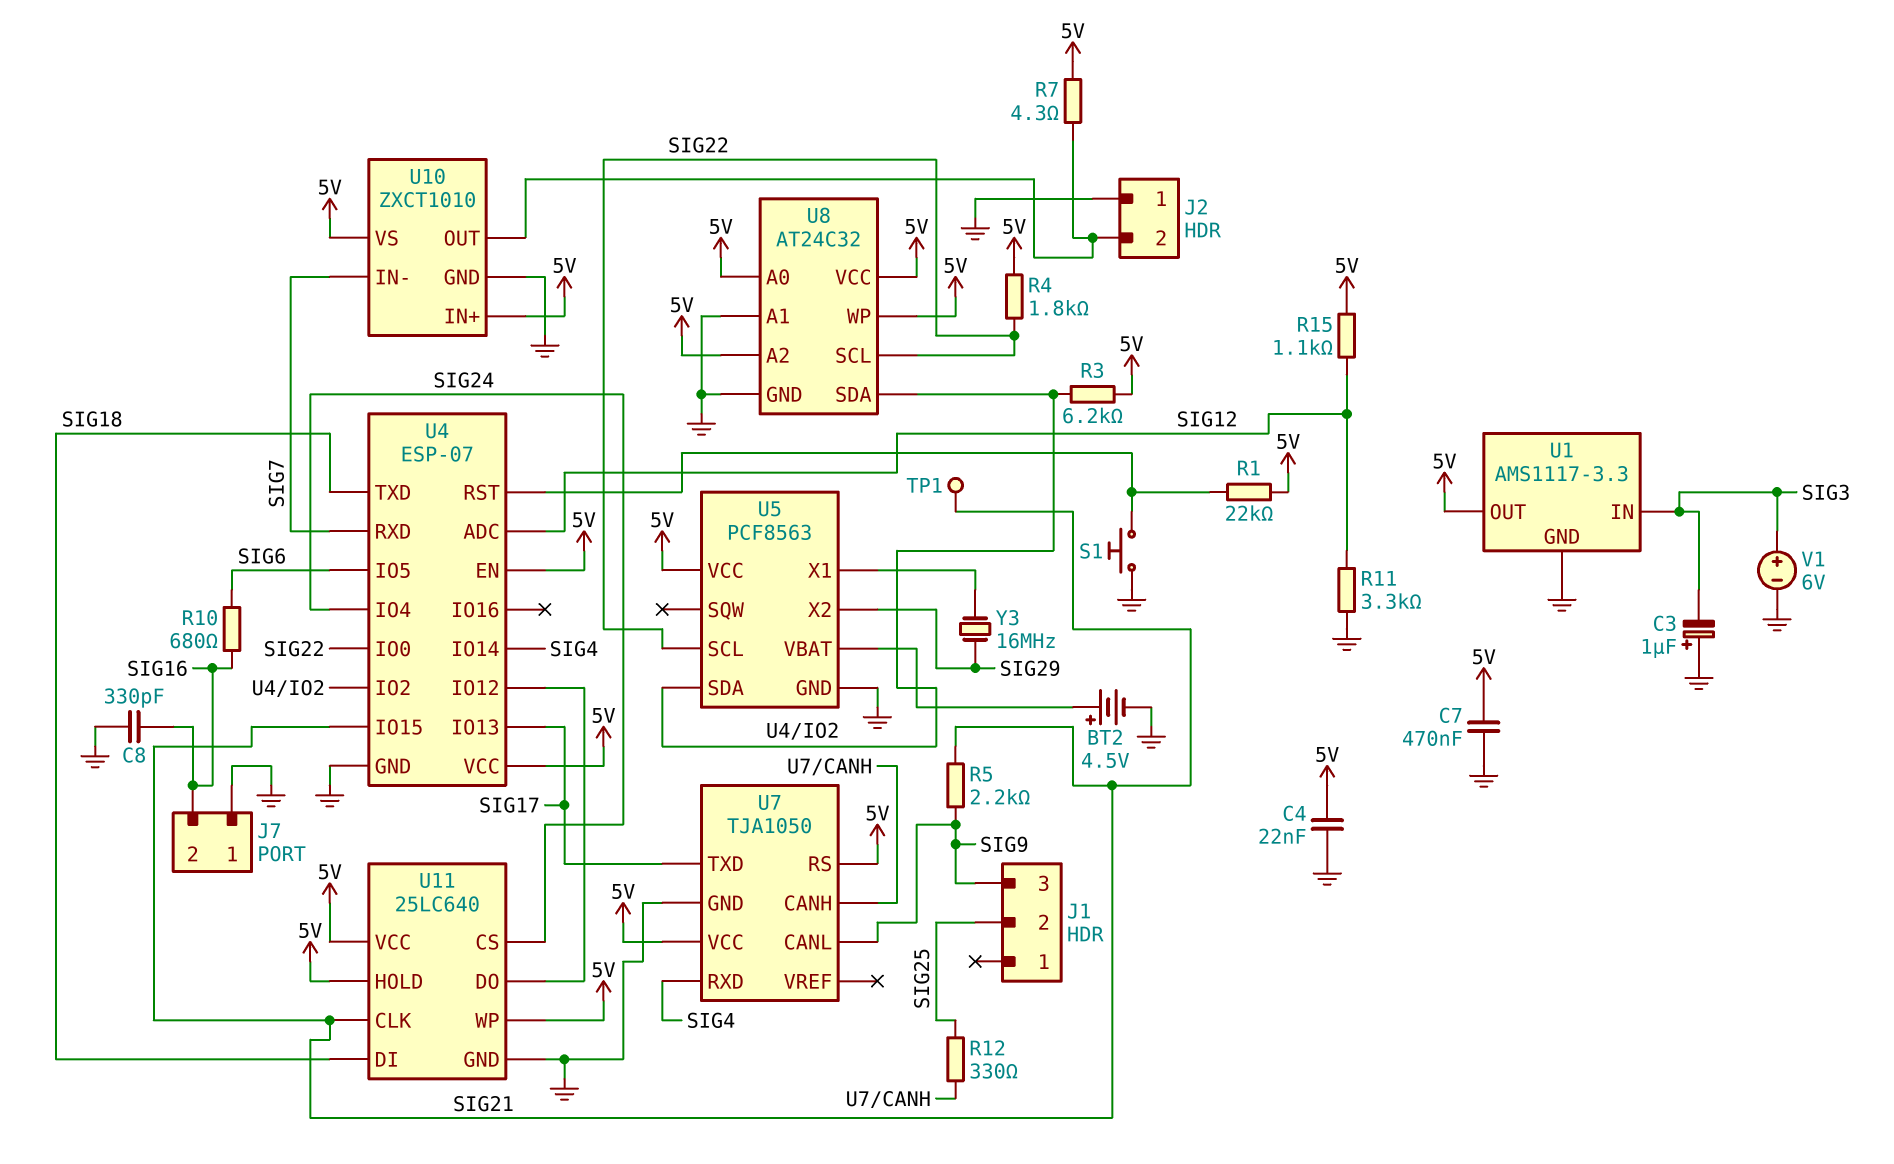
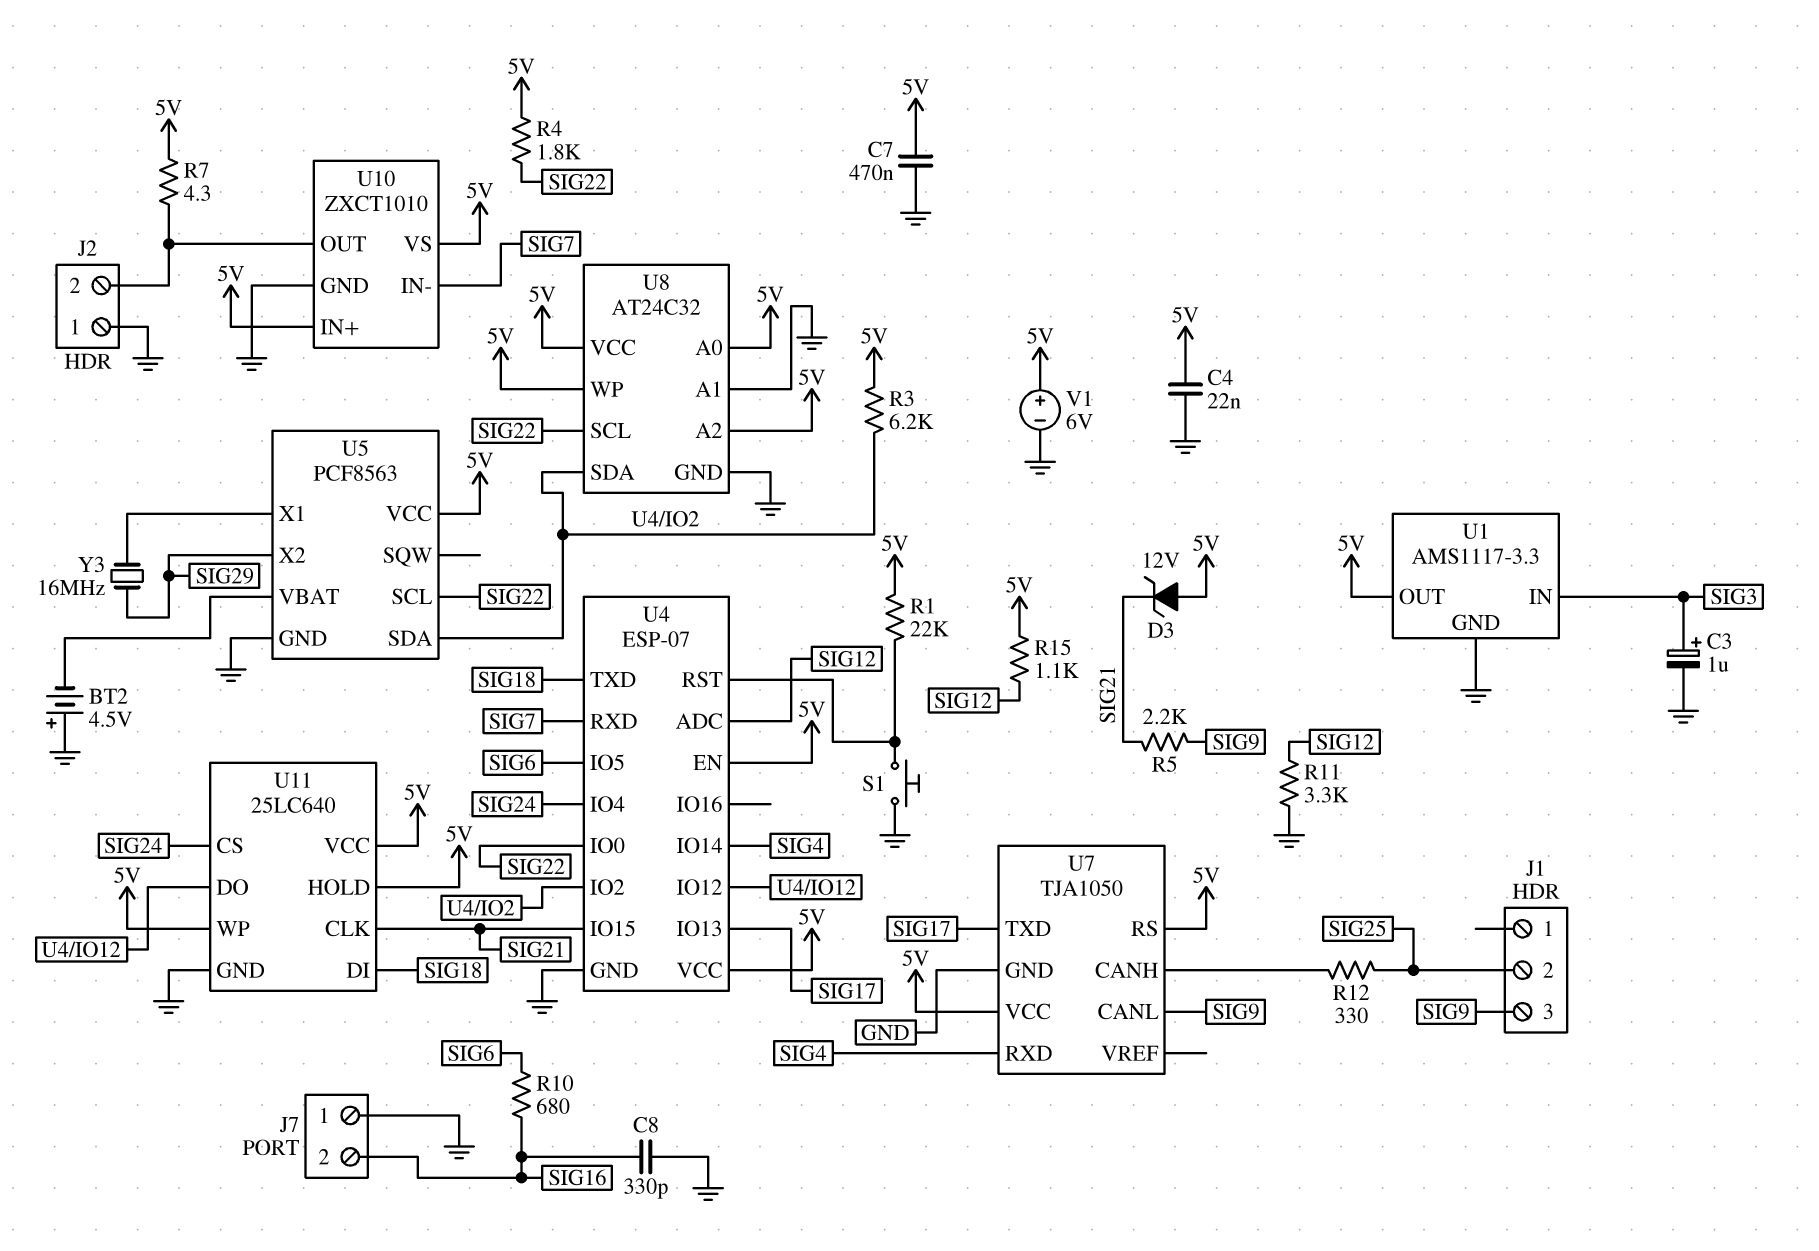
BT2: 4.5V (plus U5/VBAT, minus GND) -> 4.5V (plus GND, minus U5/VBAT)
C3: 1uF (plus GND, minus SIG3) -> 1uF (plus SIG3, minus GND)
D3: none -> zener 12V (A 5V, K SIG21)
TP1: test point (SIG21) -> none
V1: 6V (plus SIG3, minus GND) -> 6V (plus 5V, minus GND)

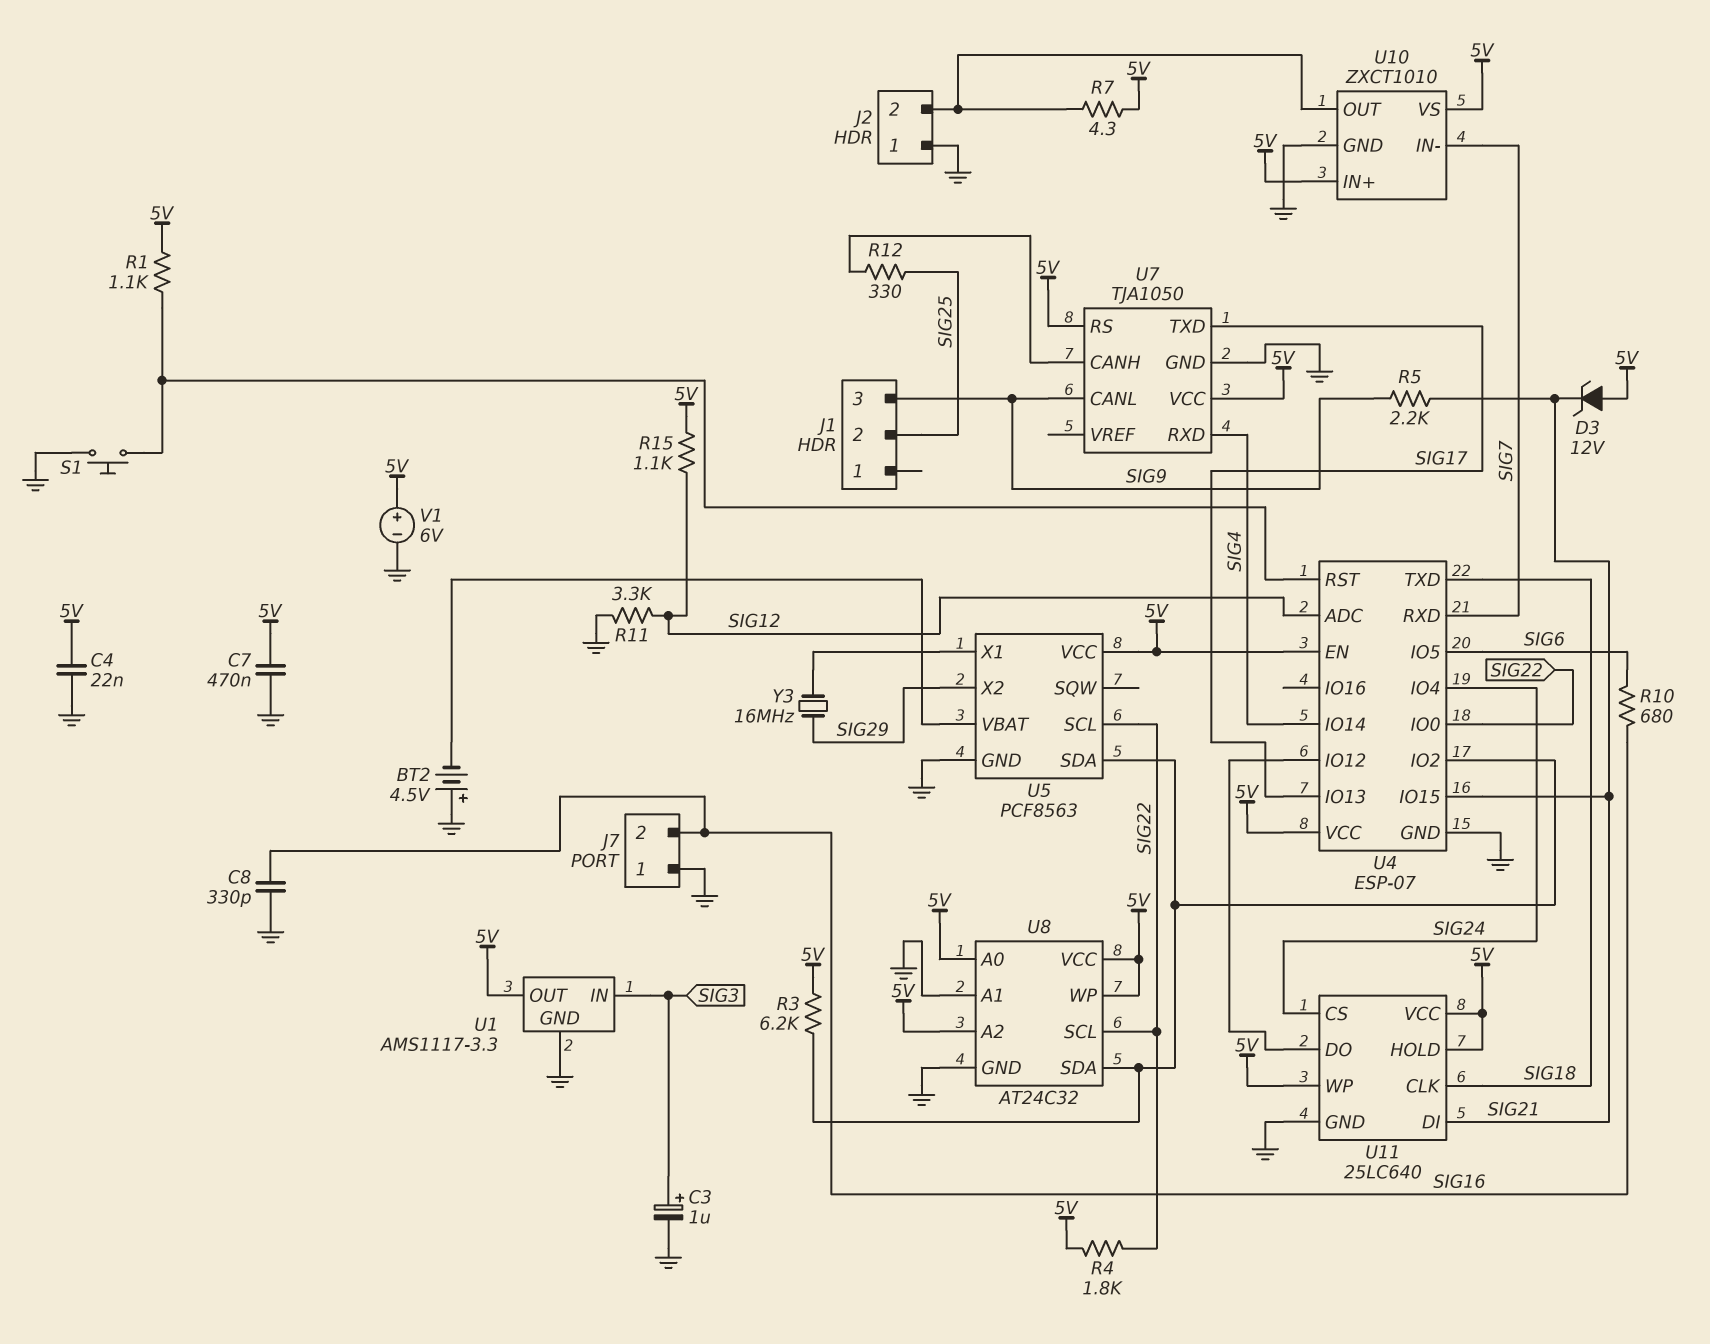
R1: 22k (5V, U4/RST) -> 1.1k (5V, U4/RST)
U11 pin CLK: SIG21 -> SIG18
U11 pin DI: SIG18 -> SIG21

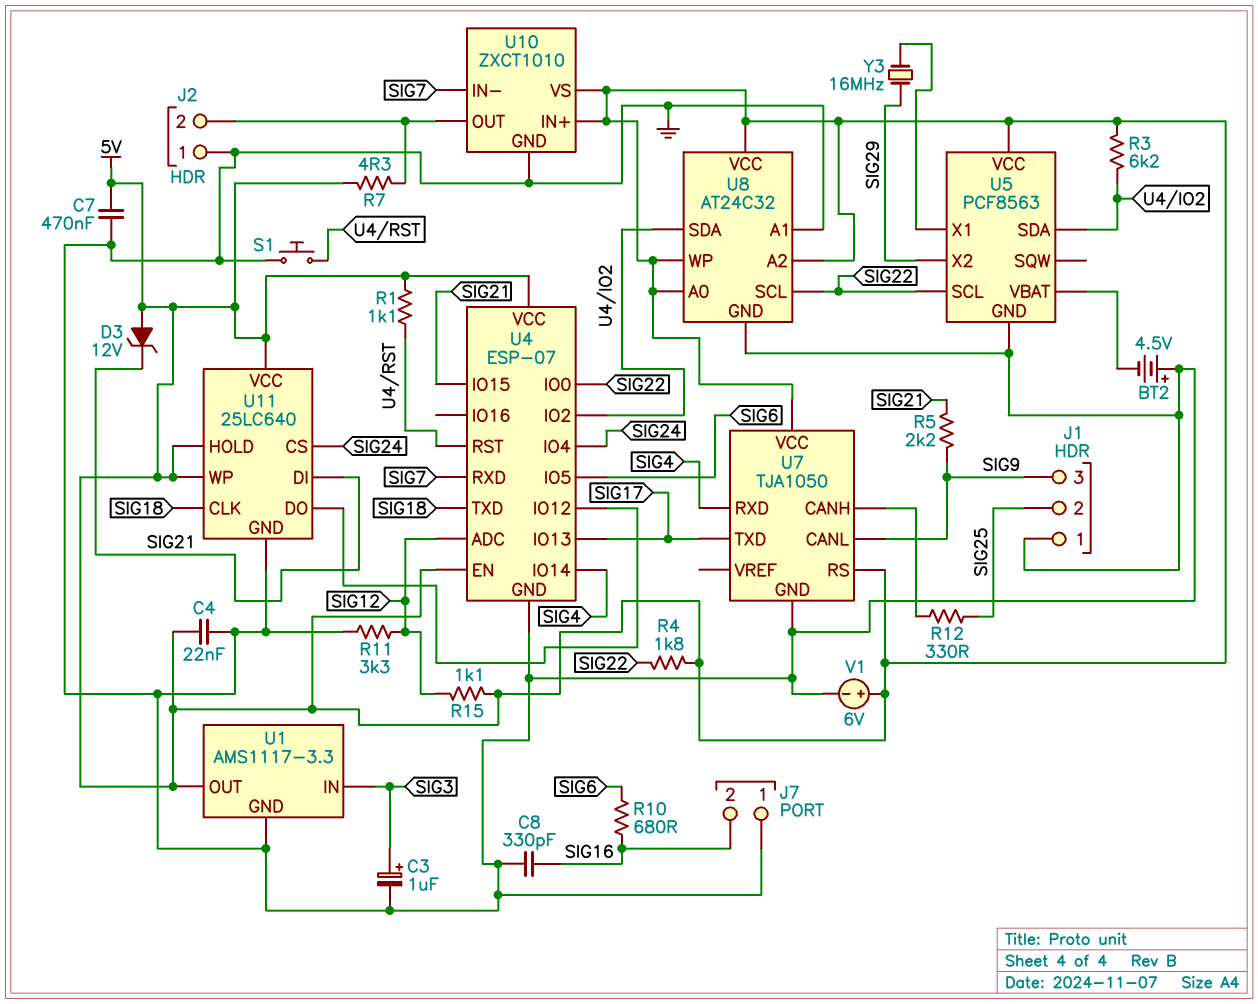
J1 pin 1: none -> GND

